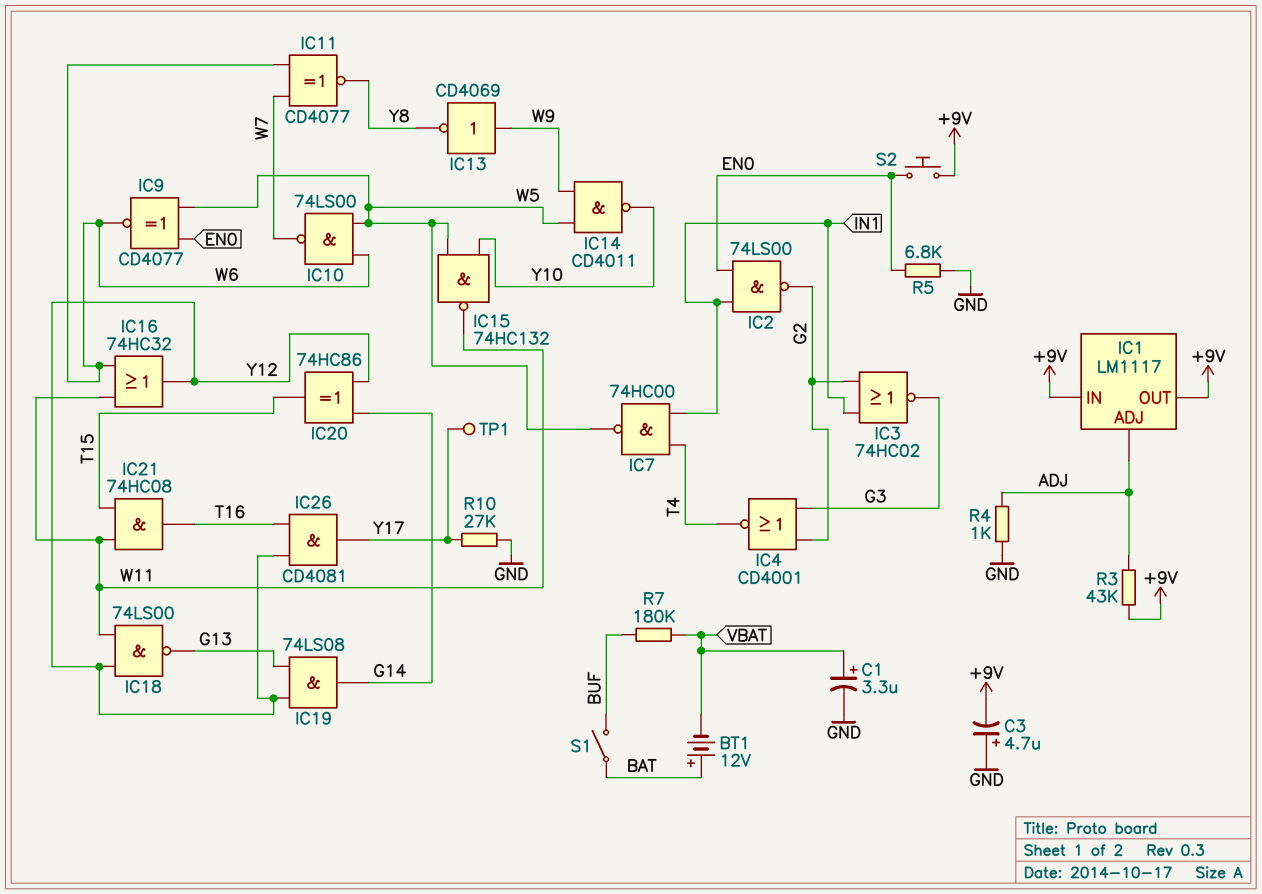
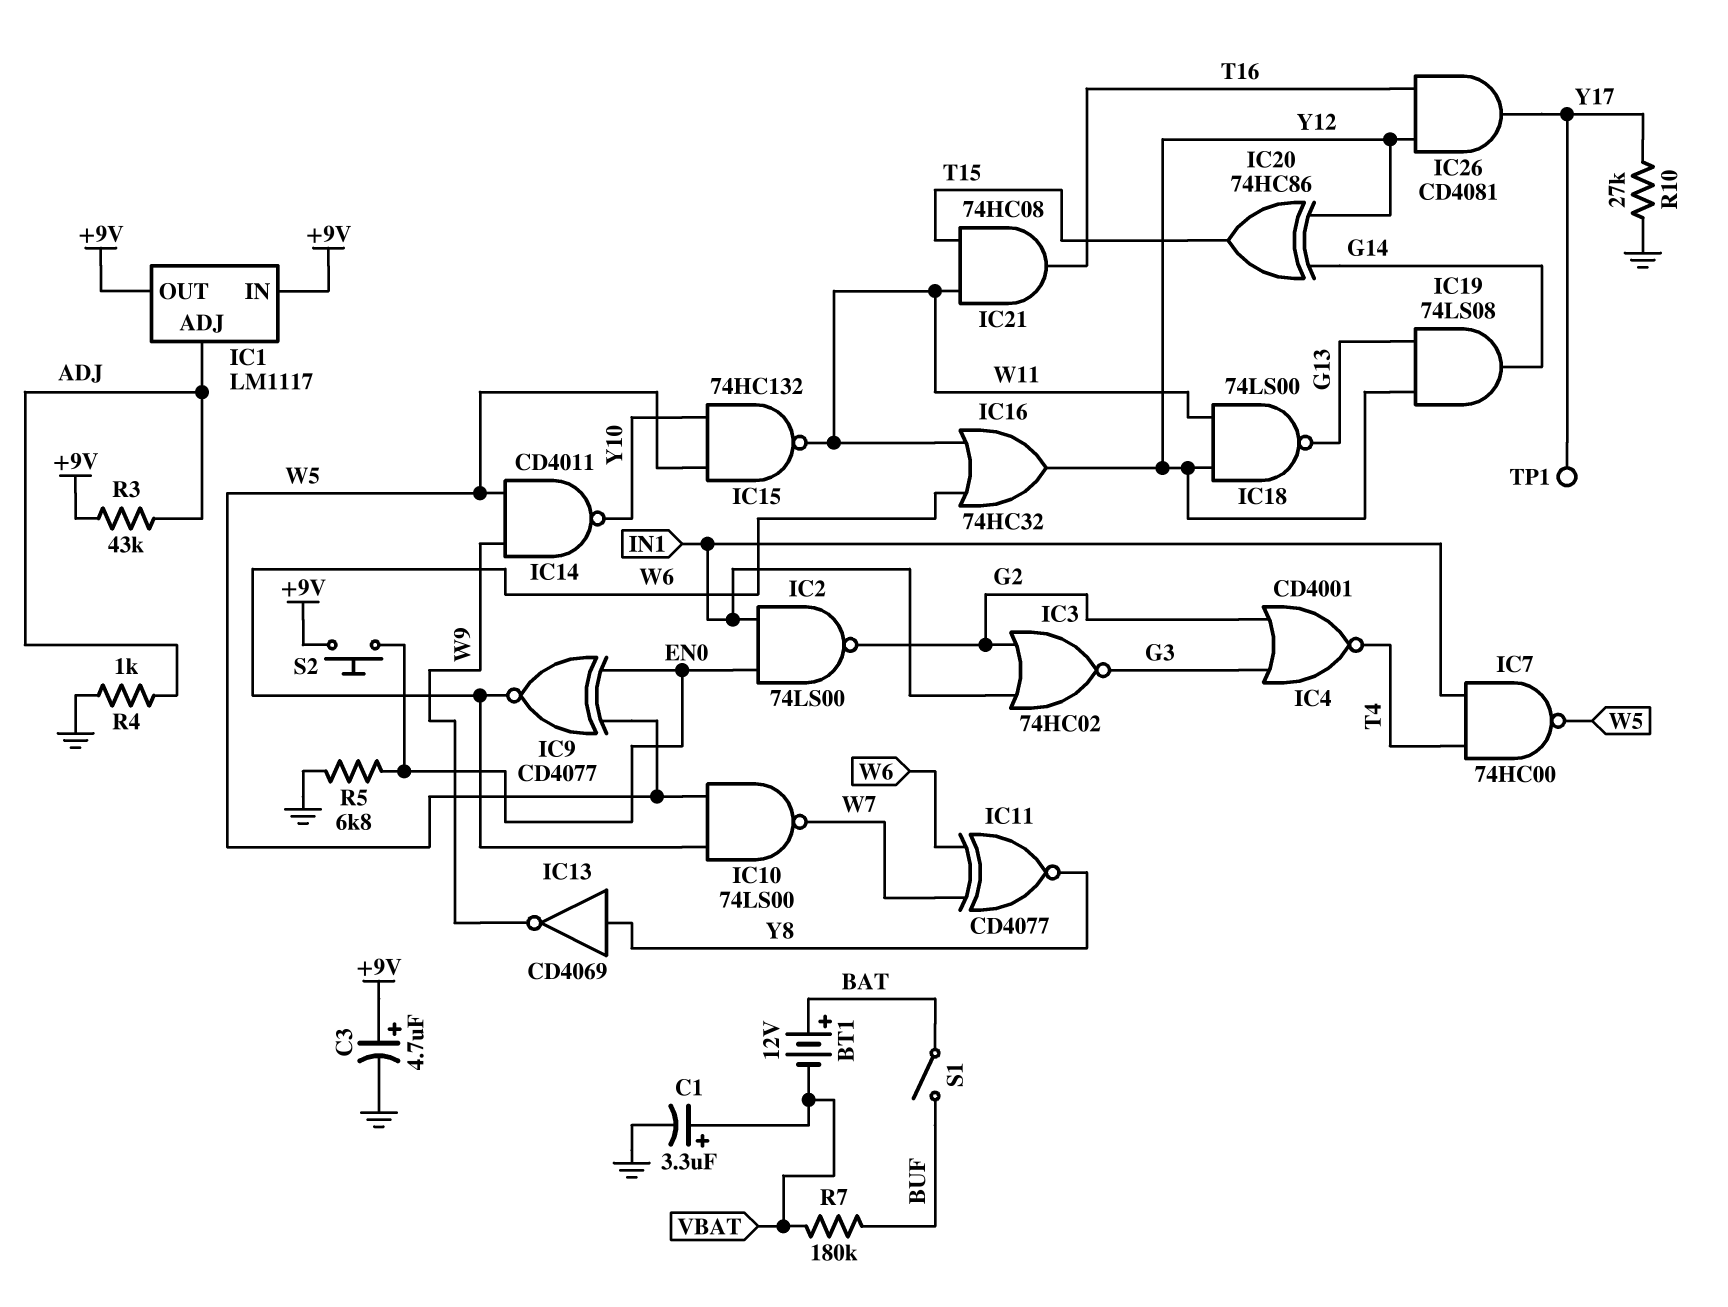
C3: 4.7uF (plus GND, minus +9V) -> 4.7uF (plus +9V, minus GND)
IC13: NOT CD4069 (in W9, out Y8) -> NOT CD4069 (in Y8, out W9)

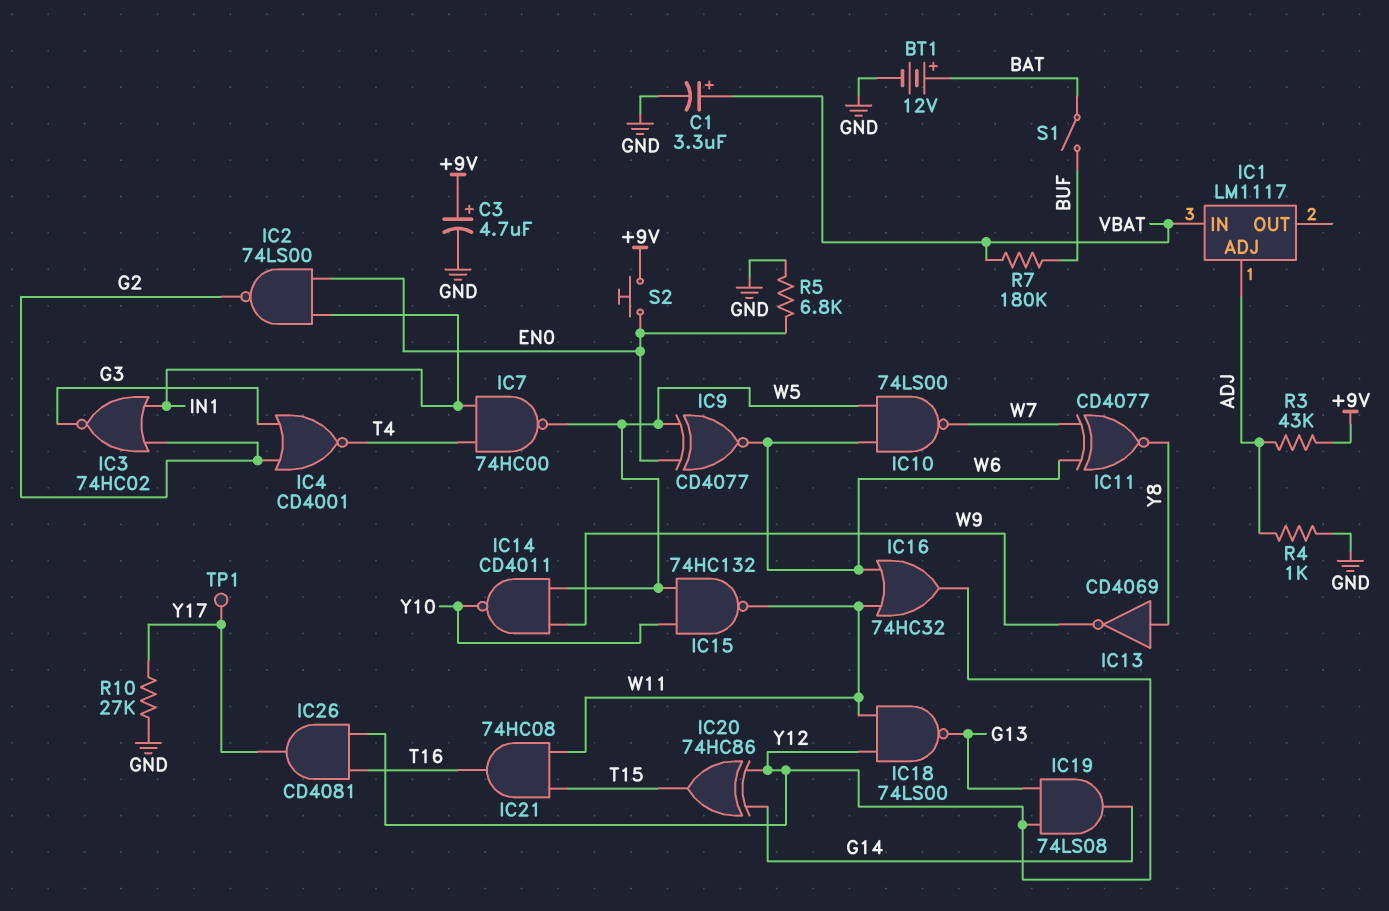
BT1: 12V (plus BAT, minus VBAT) -> 12V (plus BAT, minus GND)
IC1 pin IN: +9V -> VBAT
IC1 pin OUT: +9V -> none

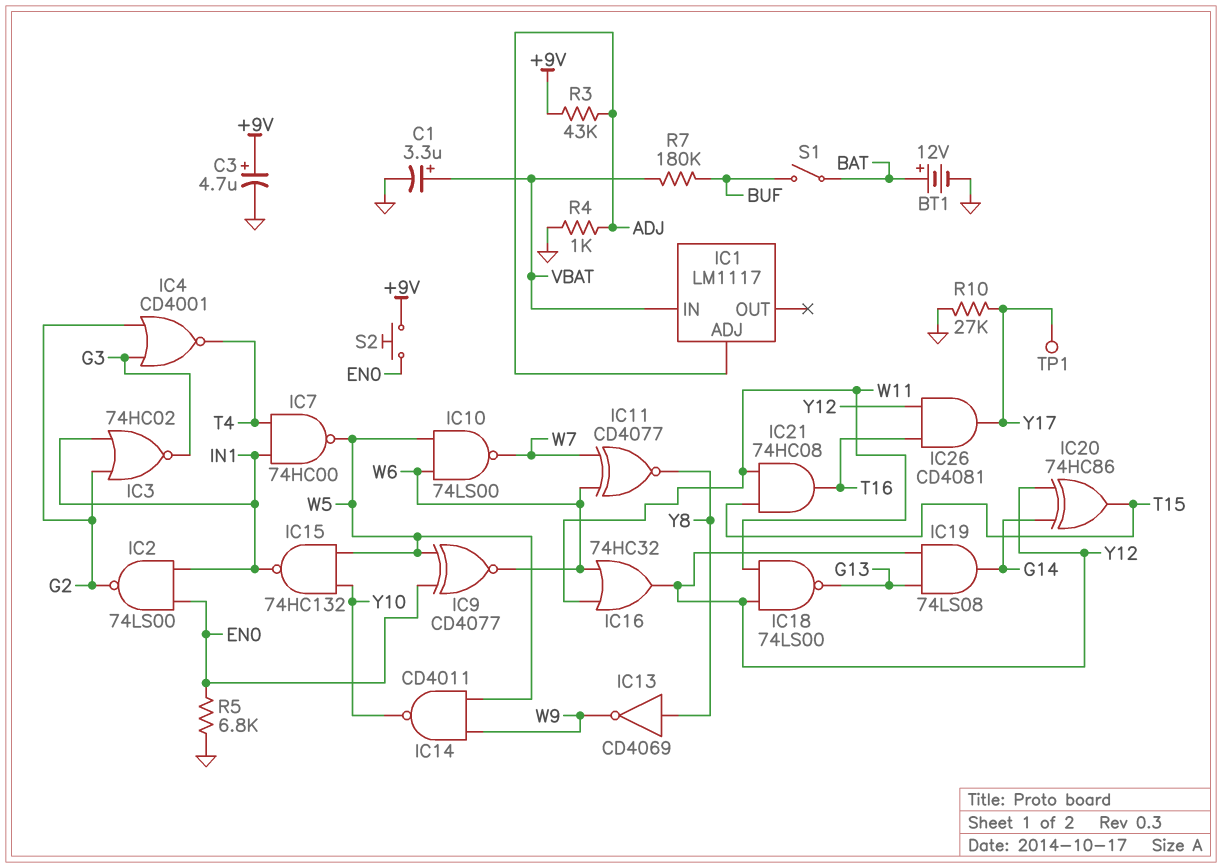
IC15: NAND 74HC132 (in W5, in Y10, out W11) -> NAND 74HC132 (in W5, in Y10, out IN1)

